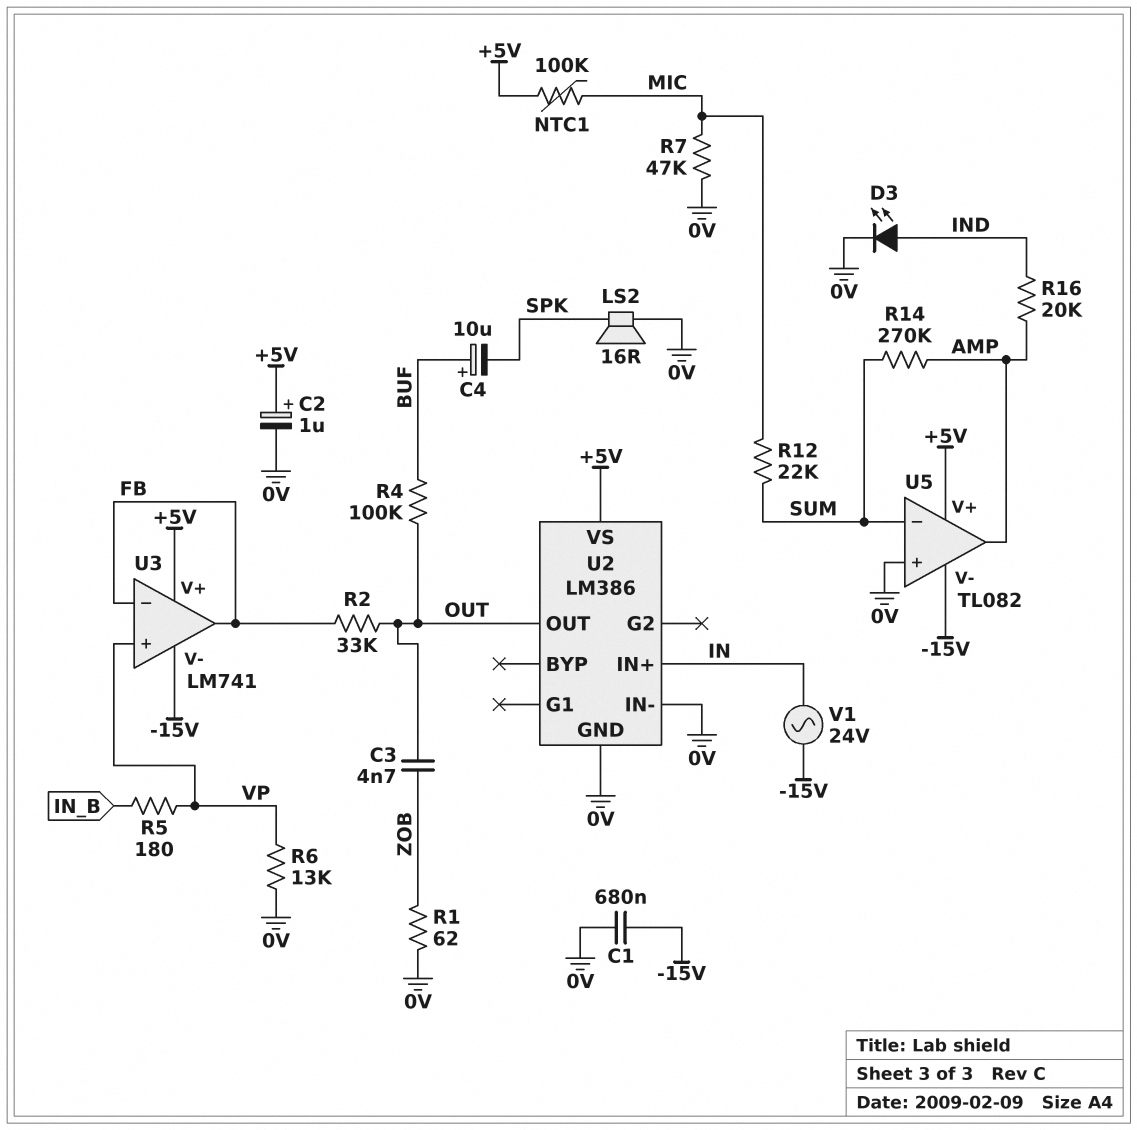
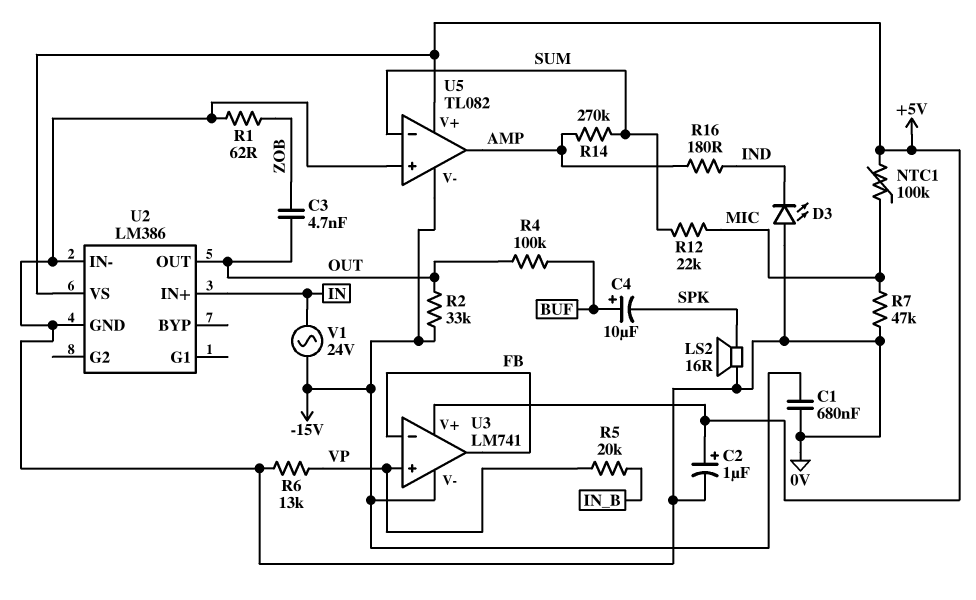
D3: LED (A IND, K 0V) -> LED (A 0V, K IND)
R2: 33k (FB, OUT) -> 33k (-15V, OUT)
R5: 180 (IN_B, VP) -> 20k (IN_B, VP)
R16: 20k (AMP, IND) -> 180 (AMP, IND)

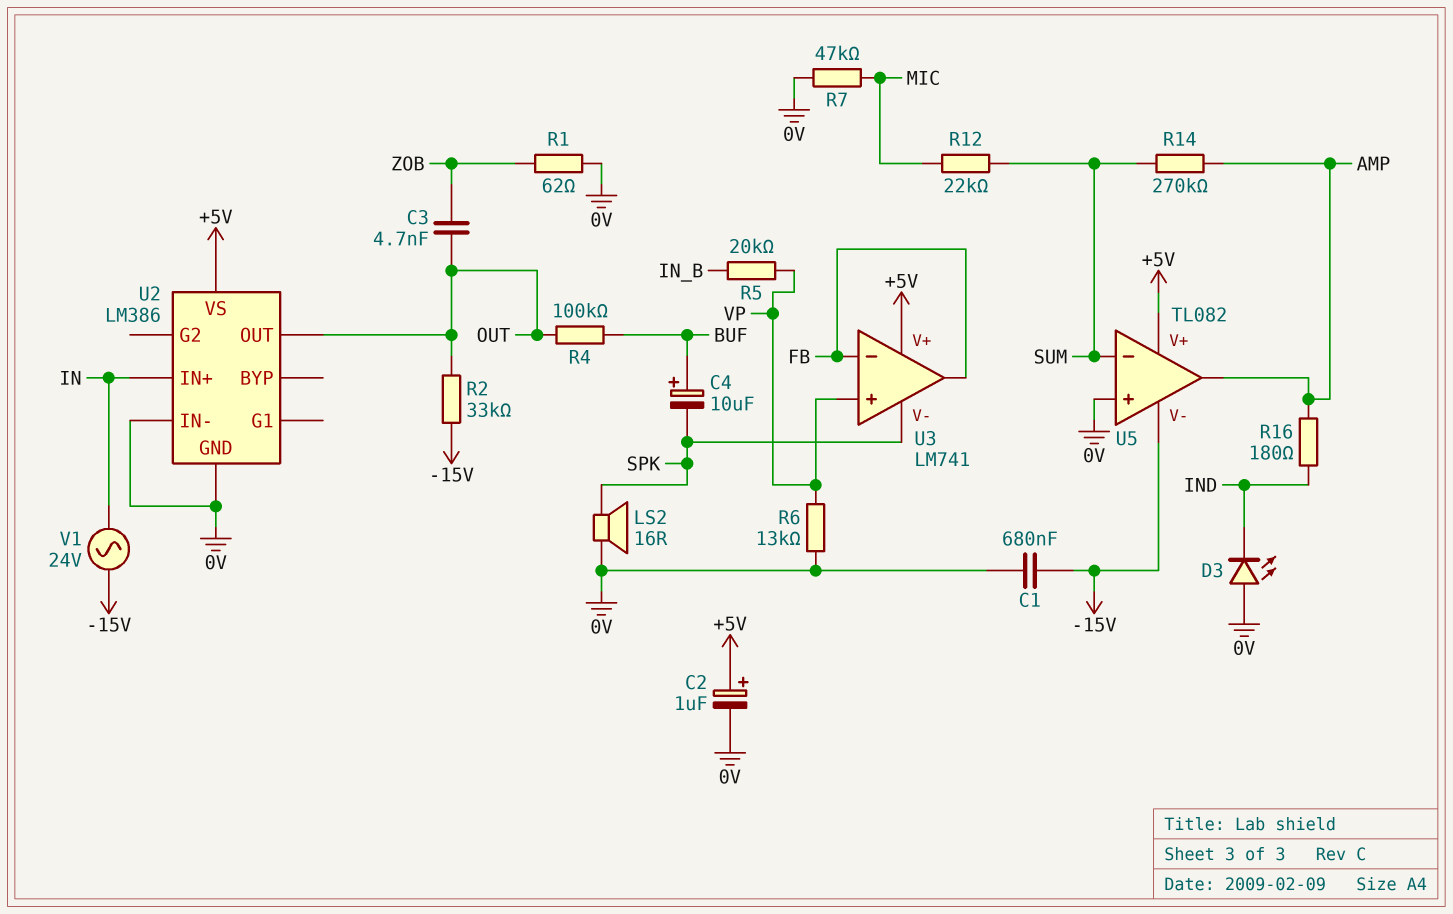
NTC1: 100k (+5V, MIC) -> none
U3 pin V-: -15V -> SPK

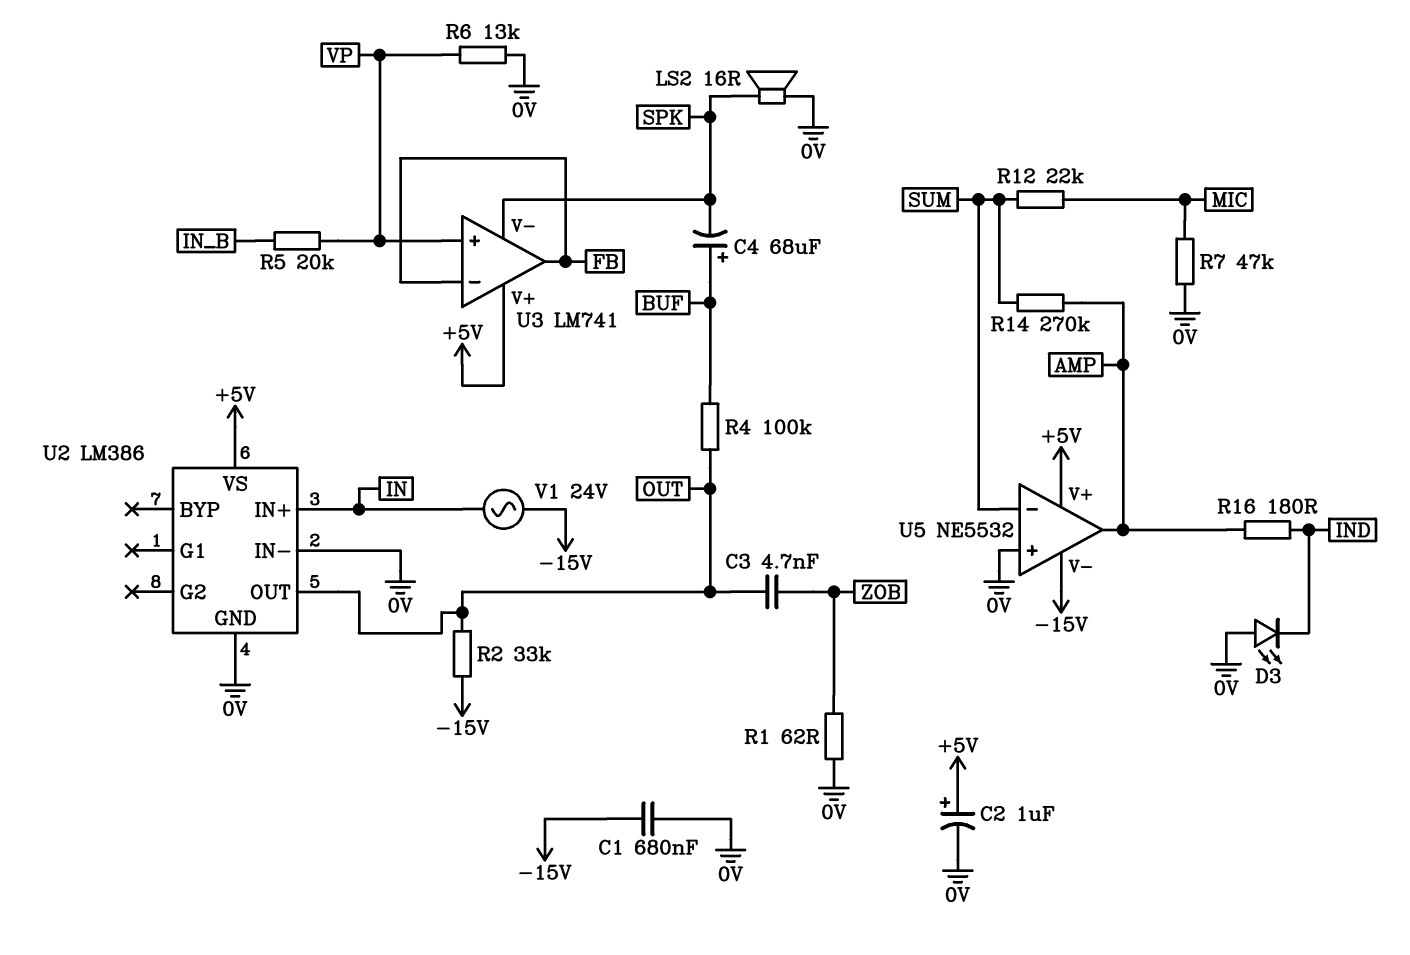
C4: 10uF (plus BUF, minus SPK) -> 68uF (plus BUF, minus SPK)
U5: TL082 -> NE5532

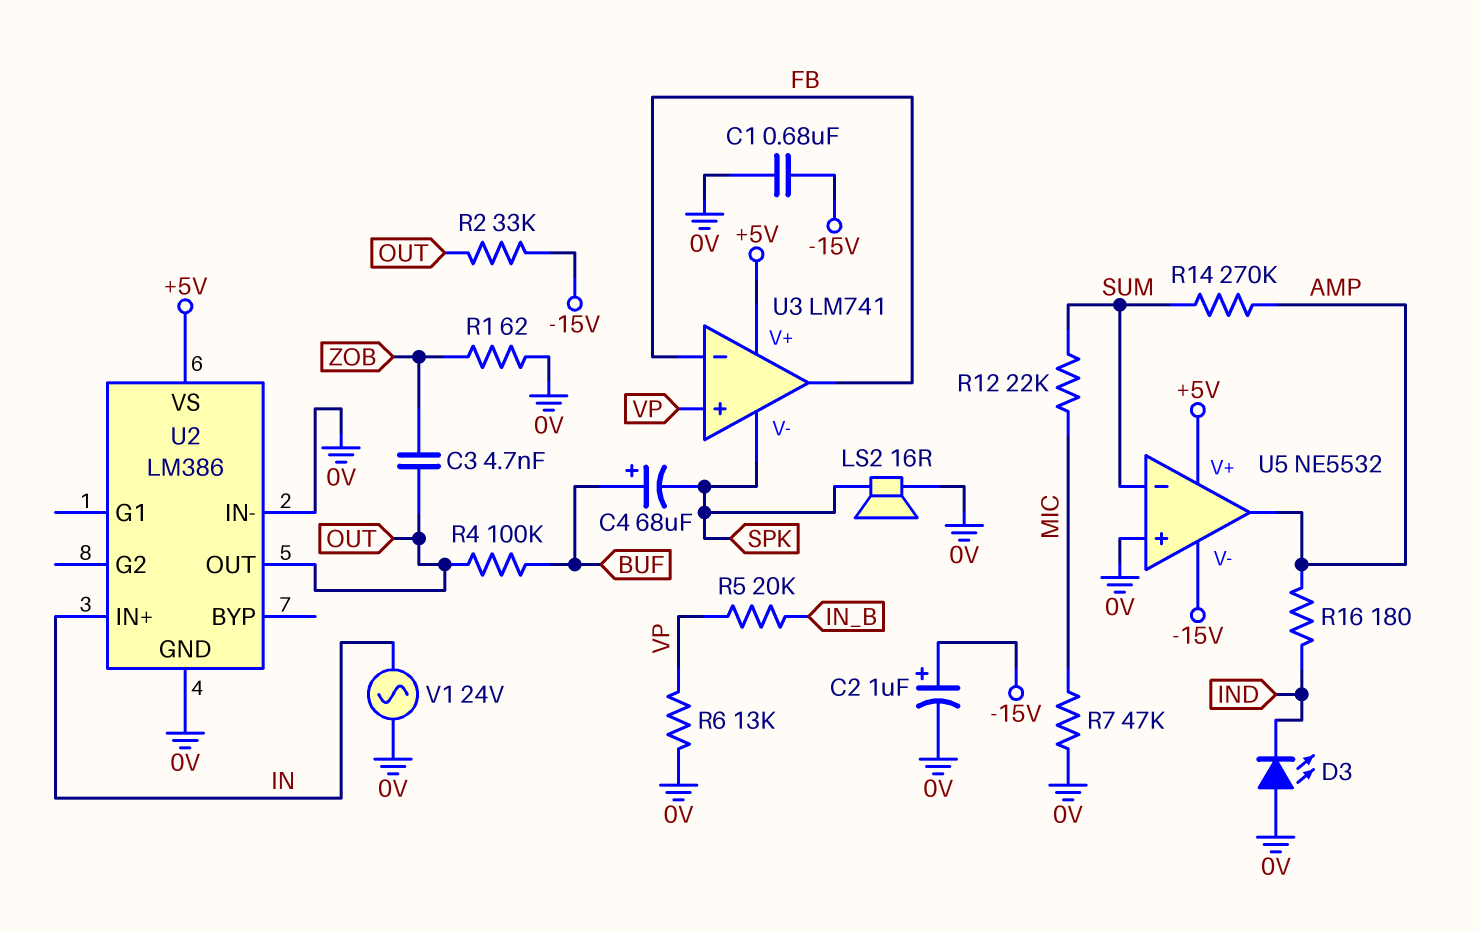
C2: 1uF (plus +5V, minus 0V) -> 1uF (plus -15V, minus 0V)
V1: AC 24V (-15V, IN) -> AC 24V (0V, IN)

